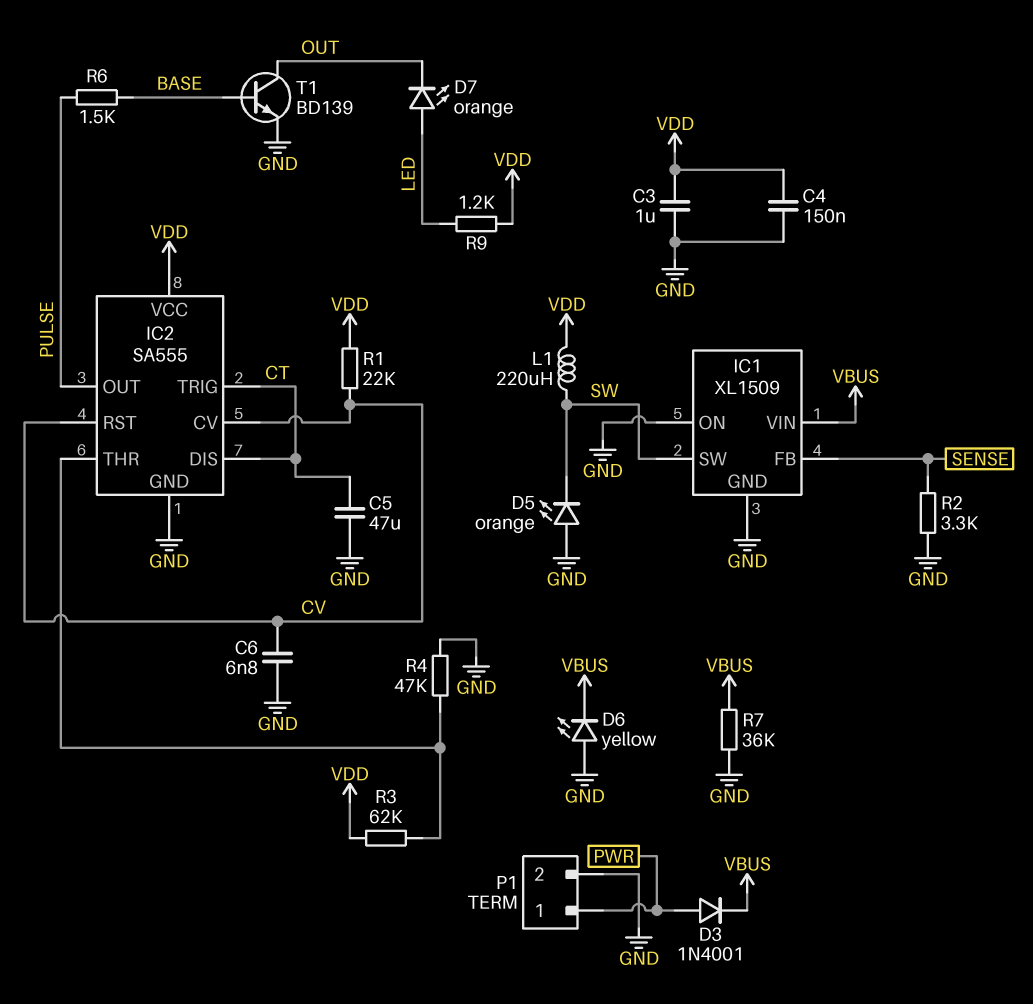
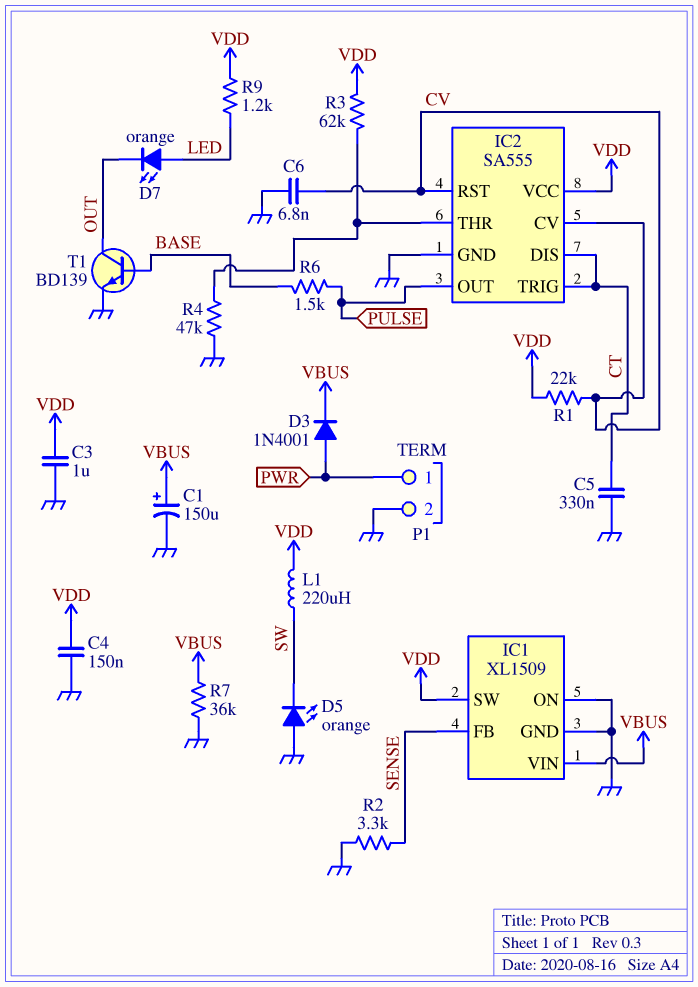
C1: none -> 150uF (plus VBUS, minus GND)
C5: 47uF (CT, GND) -> 330nF (CT, GND)
D6: LED yellow (A GND, K VBUS) -> none
IC1 pin SW: SW -> VDD

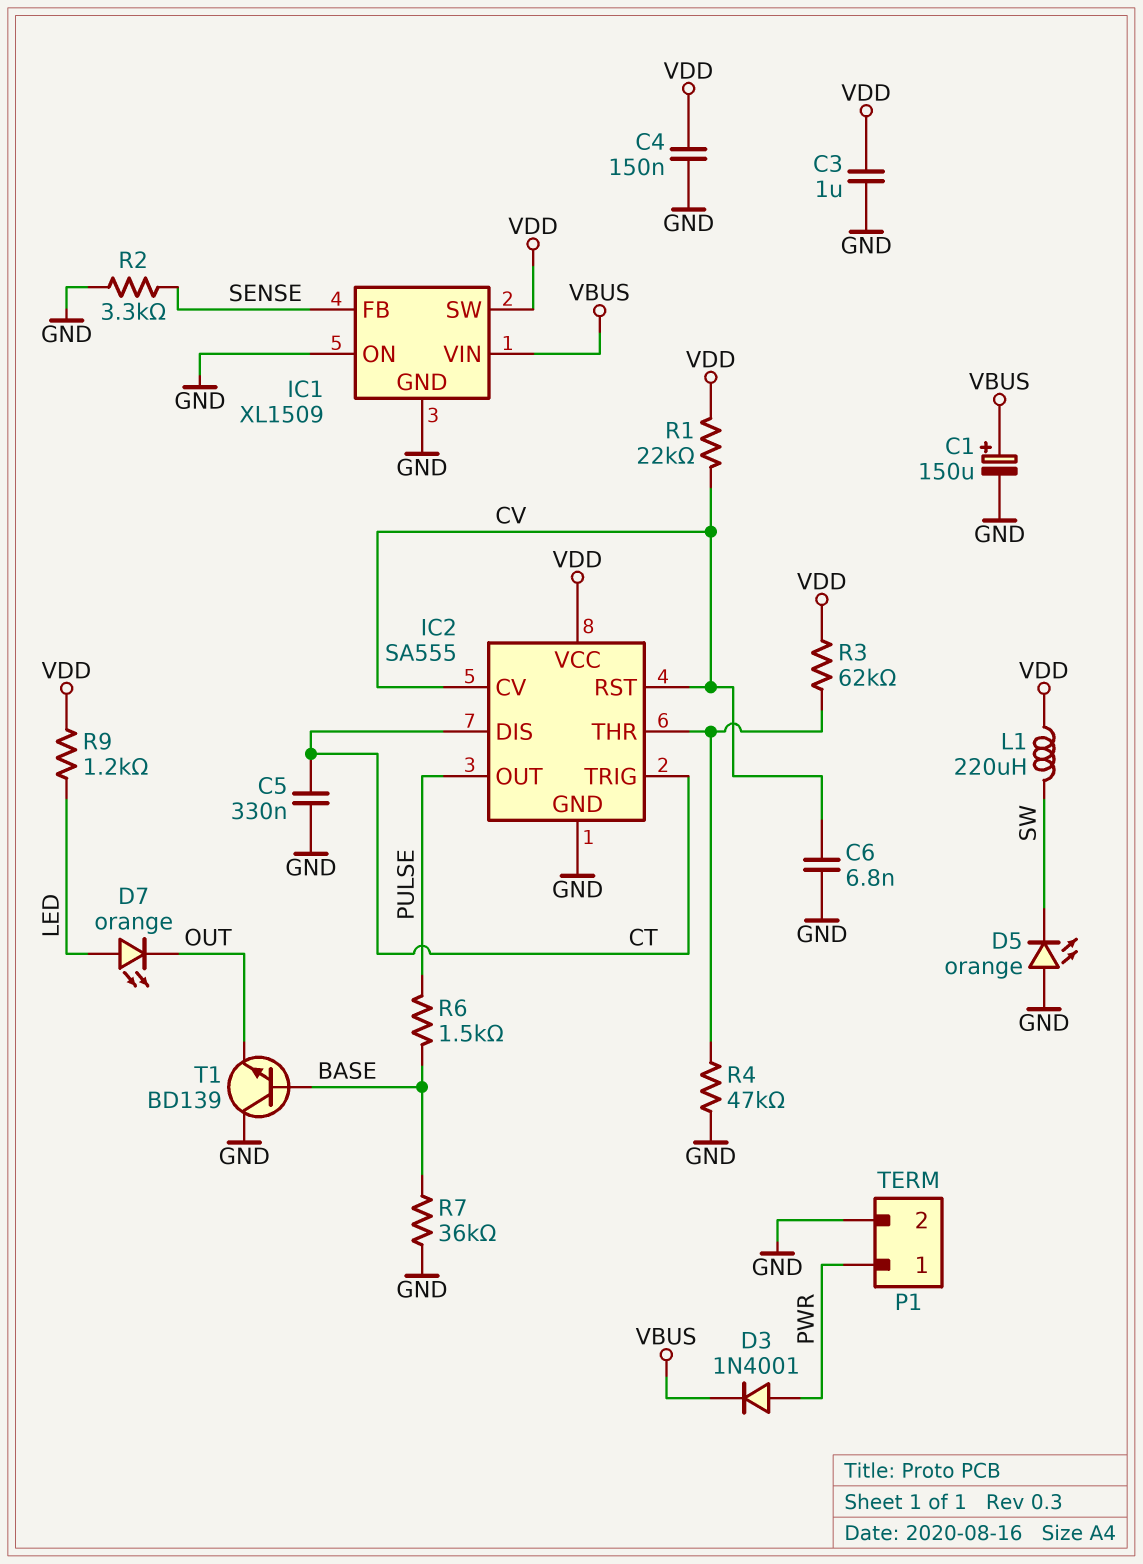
R7: 36k (GND, VBUS) -> 36k (BASE, GND)
T1: NPN BD139 (B BASE, C OUT, E GND) -> NPN BD139 (B BASE, C GND, E OUT)

